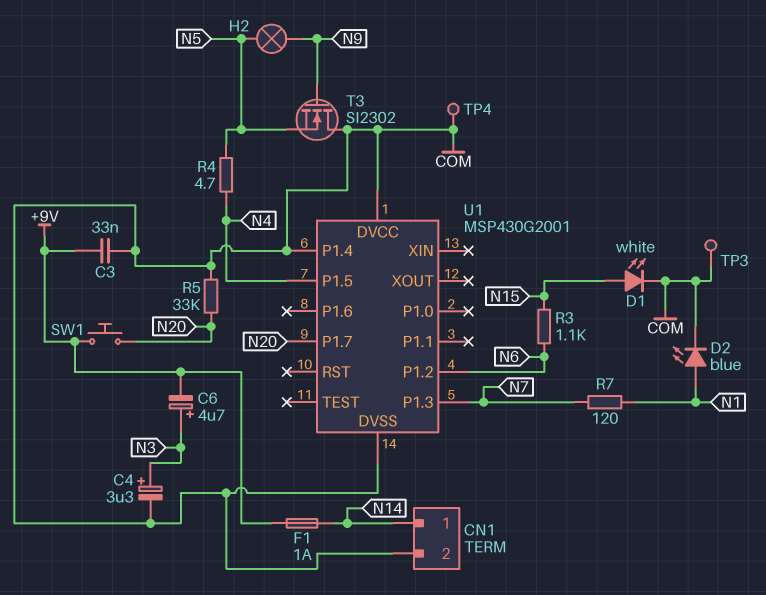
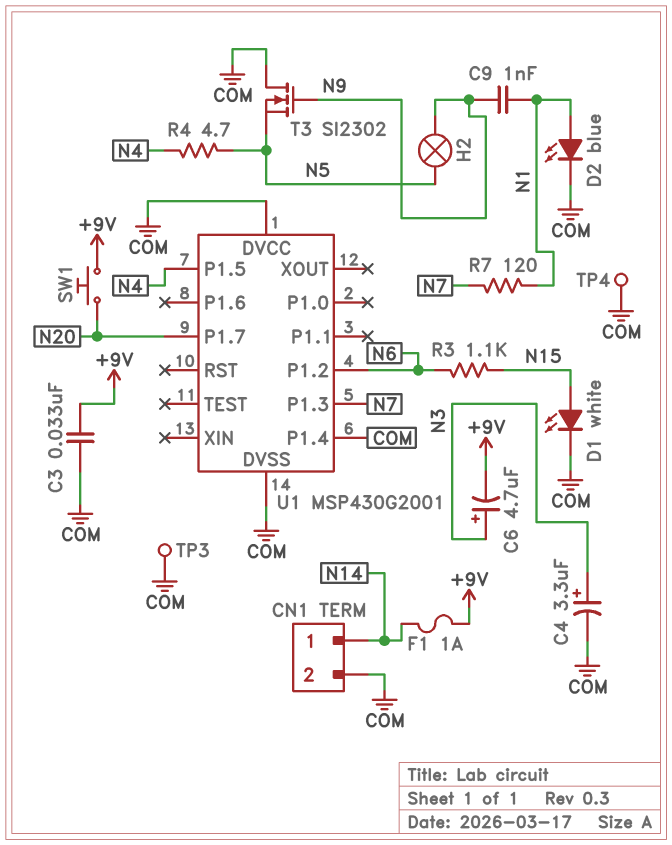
C9: none -> 1nF (N1, N9)
R5: 33k (COM, N20) -> none

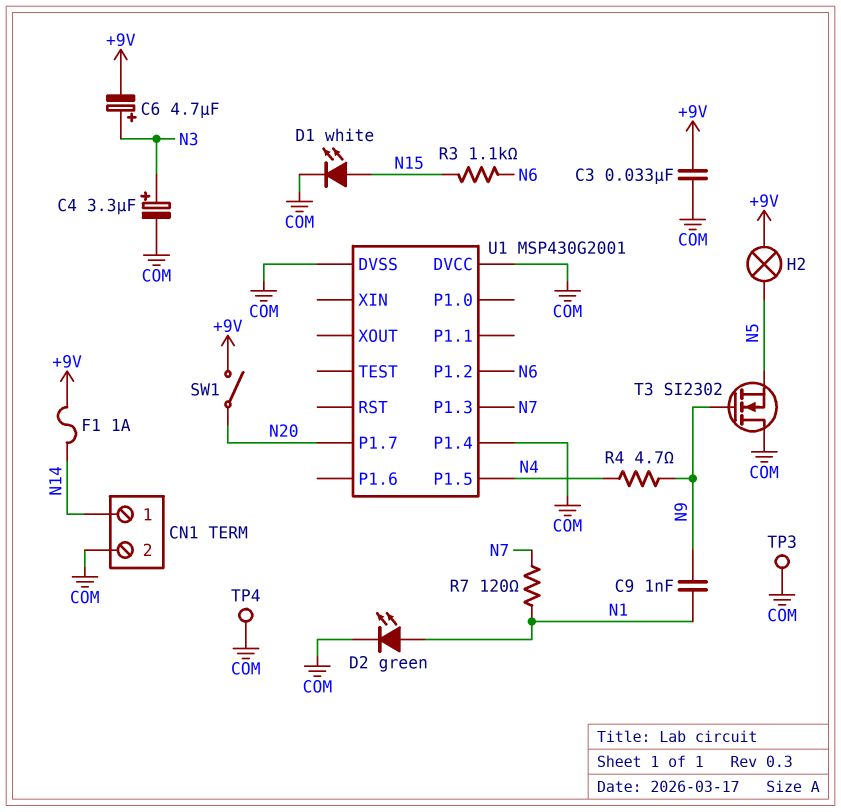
D2: LED blue (A N1, K COM) -> LED green (A N1, K COM)
H2: lamp (N5, N9) -> lamp (+9V, N5)
R4: 4.7 (N4, N5) -> 4.7 (N4, N9)
SW1: button (+9V, N20) -> switch (+9V, N20)

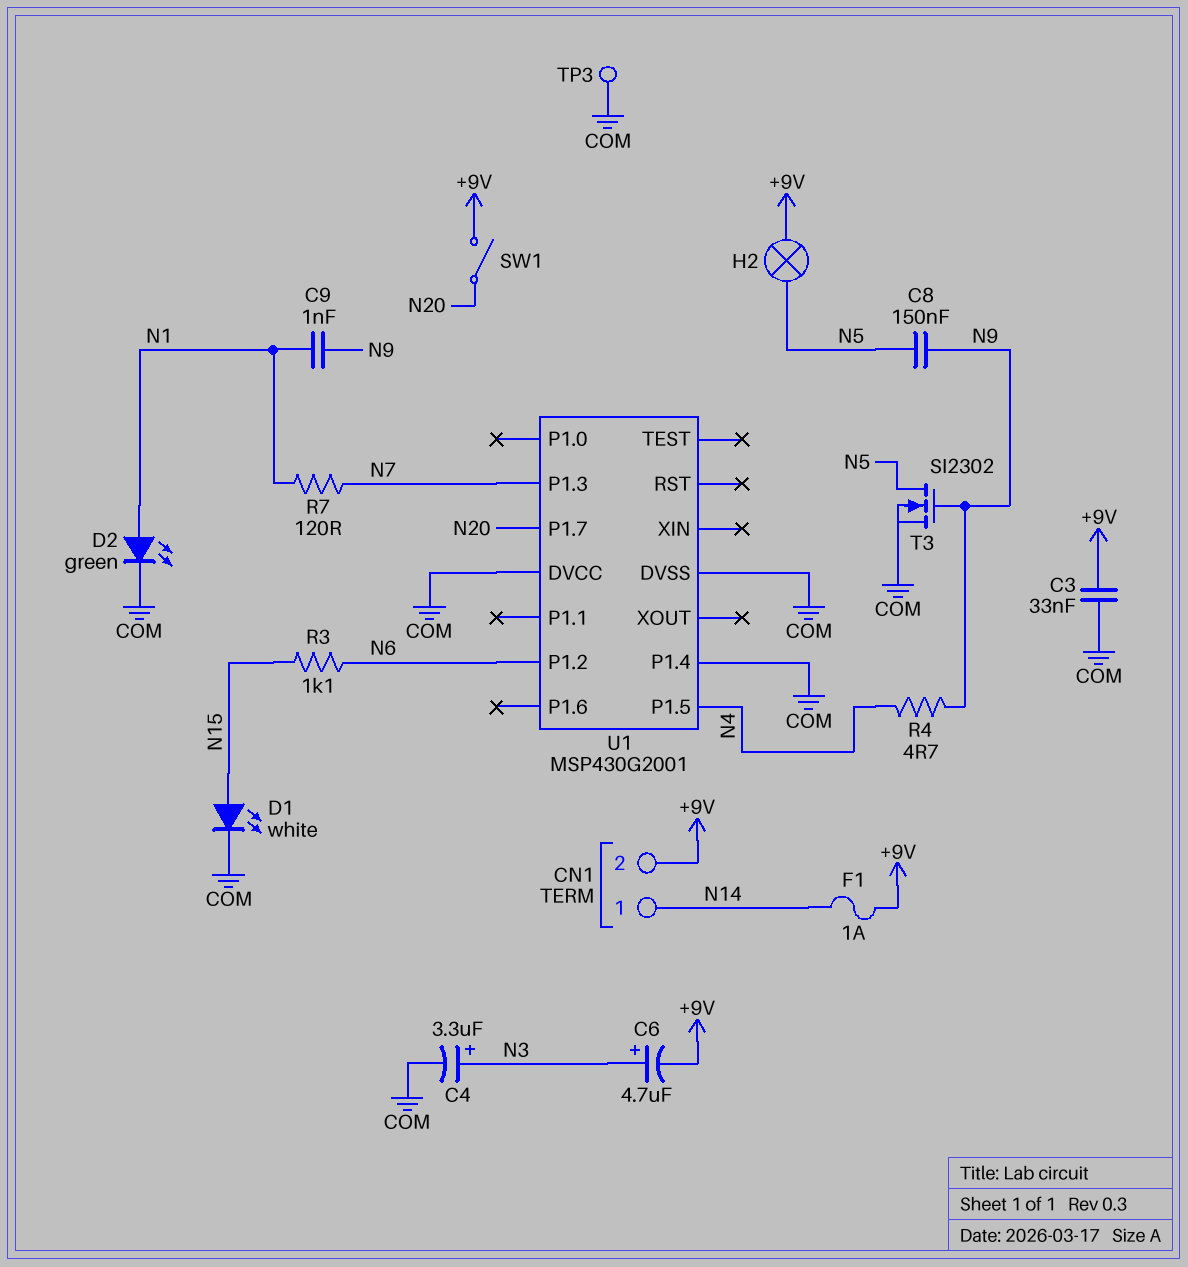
C8: none -> 150nF (N5, N9)
CN1 pin 2: COM -> +9V
T3: NMOS SI2302 (G N9, D COM, S N5) -> NMOS SI2302 (G N9, D N5, S COM)
TP4: test point (COM) -> none

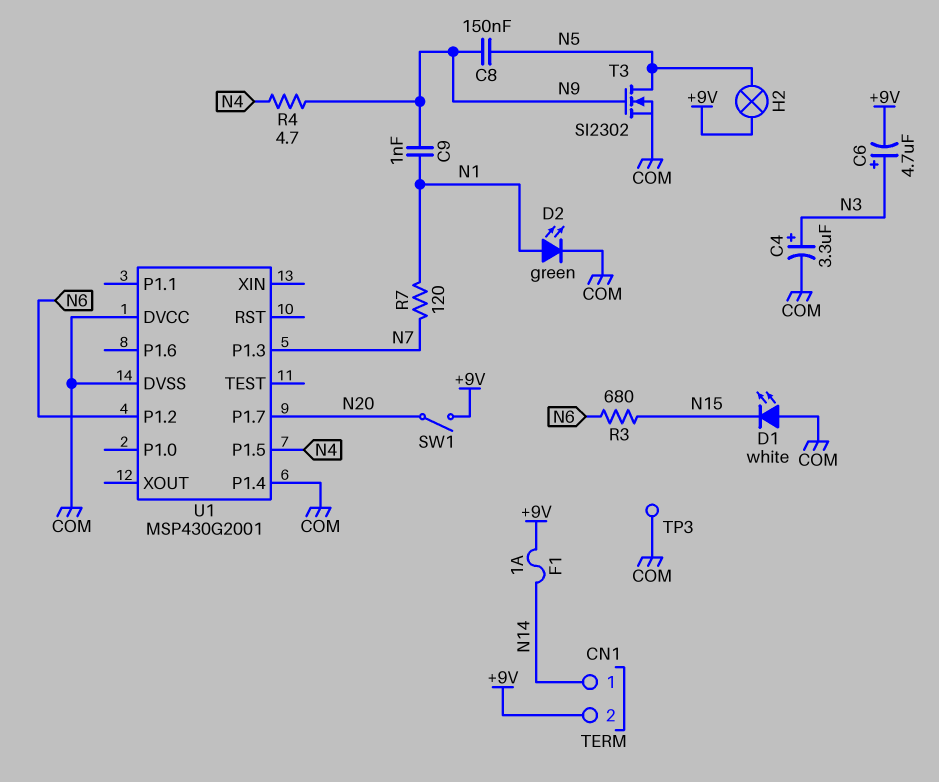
C3: 33nF (+9V, COM) -> none
D1: LED white (A N15, K COM) -> LED white (A COM, K N15)
R3: 1.1k (N6, N15) -> 680 (N6, N15)

